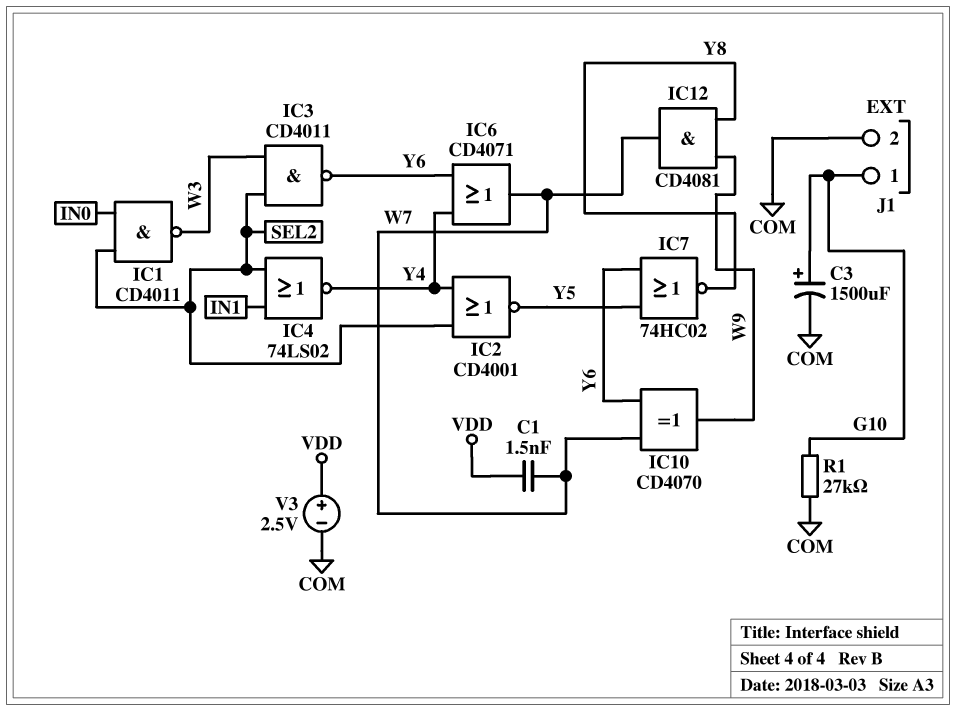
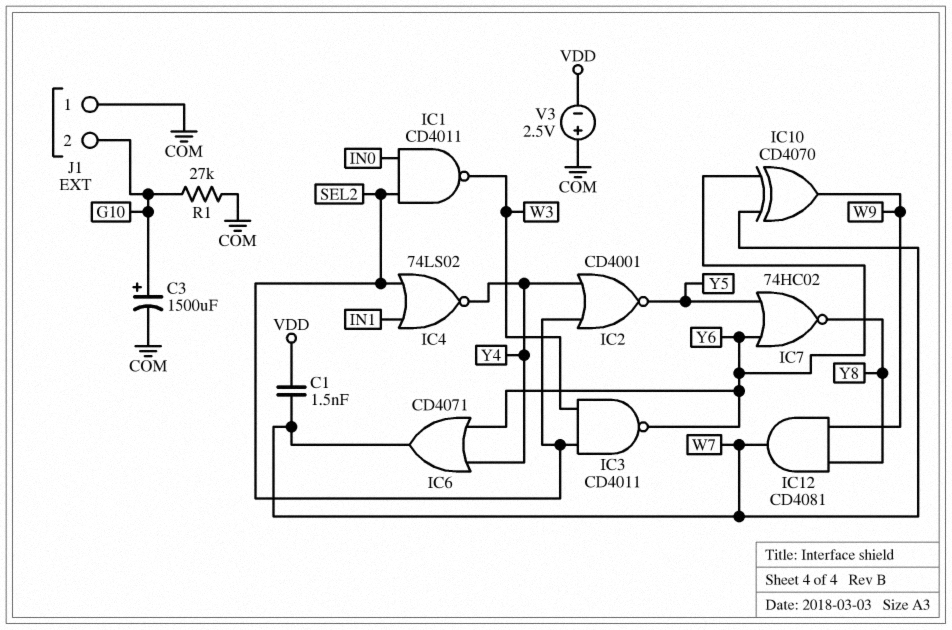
J1 pin 1: G10 -> COM
J1 pin 2: COM -> G10
V3: 2.5V (plus VDD, minus COM) -> 2.5V (plus COM, minus VDD)

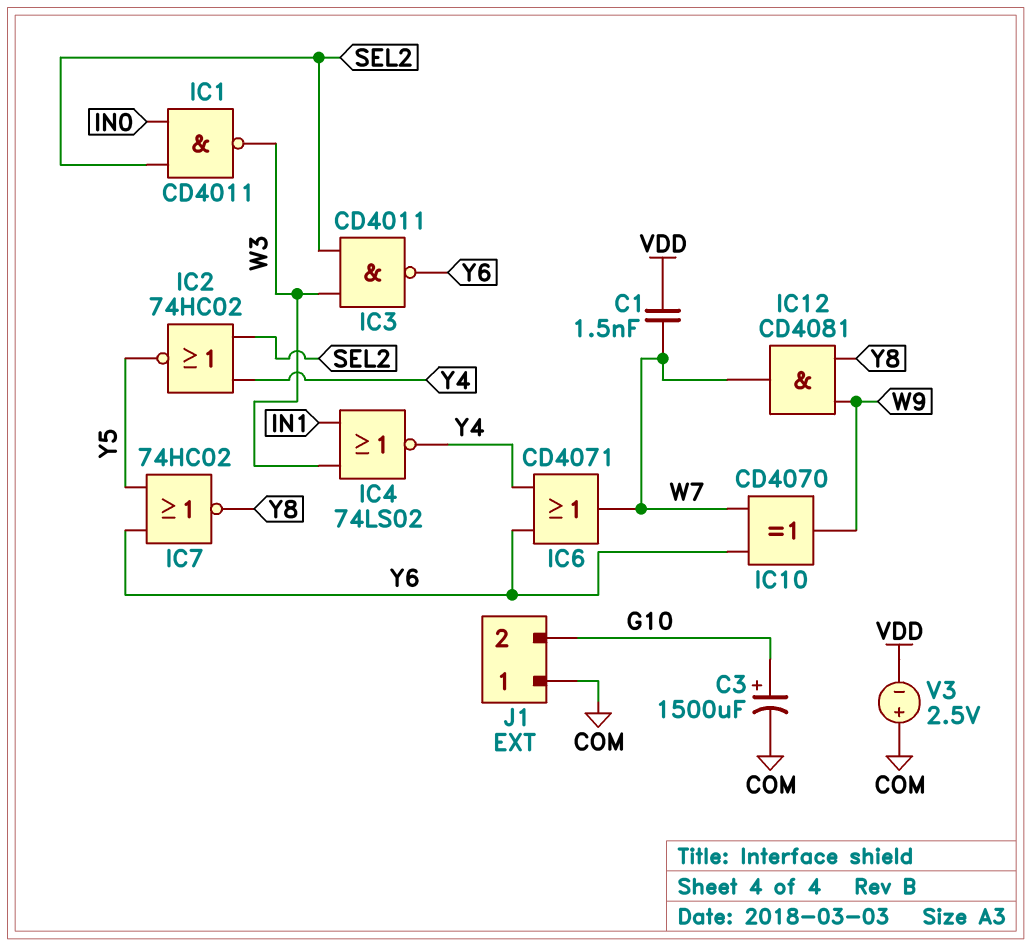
IC2: NOR CD4001 (in SEL2, in Y4, out Y5) -> NOR 74HC02 (in SEL2, in Y4, out Y5)
IC4: NOR 74LS02 (in IN1, in SEL2, out Y4) -> NOR 74LS02 (in IN1, in W3, out Y4)
R1: 27k (COM, G10) -> none

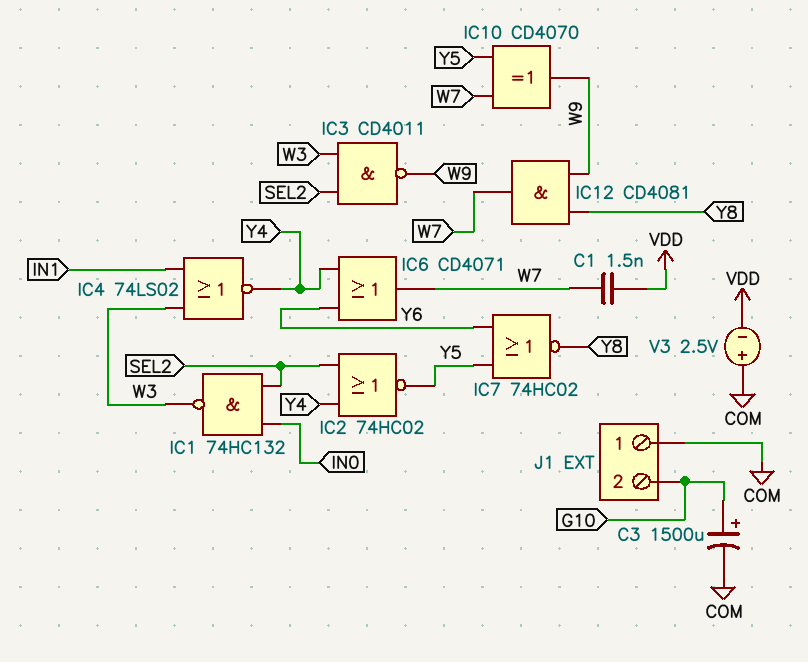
IC1: NAND CD4011 (in IN0, in SEL2, out W3) -> NAND 74HC132 (in IN0, in SEL2, out W3)
IC3: NAND CD4011 (in SEL2, in W3, out Y6) -> NAND CD4011 (in SEL2, in W3, out W9)
IC10: XOR CD4070 (in W7, in Y6, out W9) -> XOR CD4070 (in W7, in Y5, out W9)

